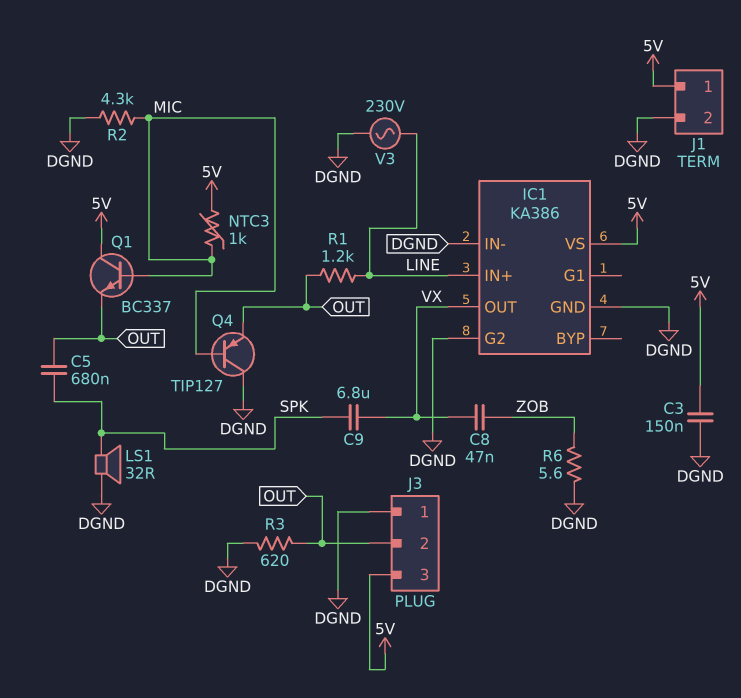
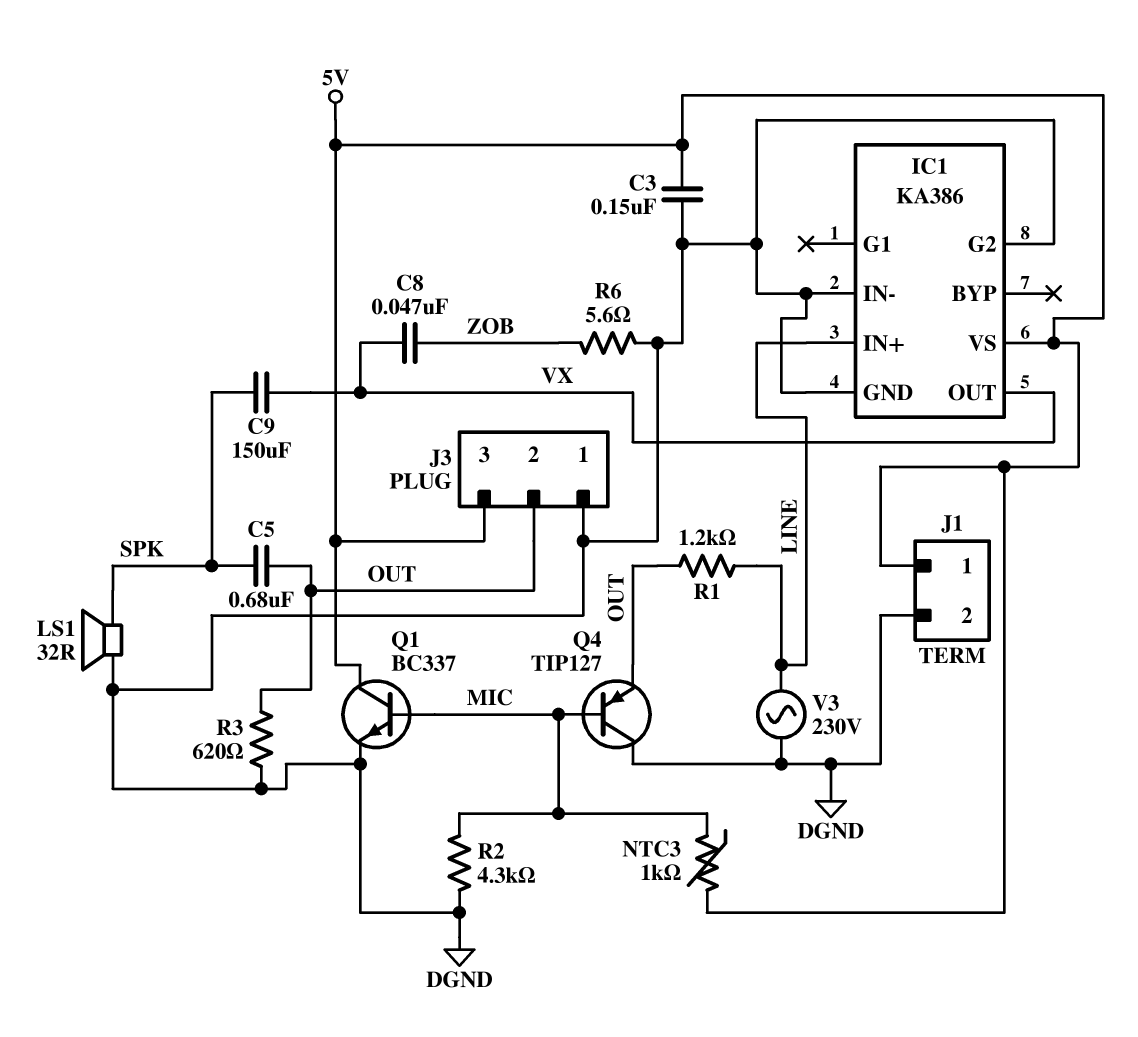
C9: 6.8uF (SPK, VX) -> 150uF (SPK, VX)
Q1: NPN BC337 (B MIC, C 5V, E OUT) -> NPN BC337 (B MIC, C 5V, E DGND)

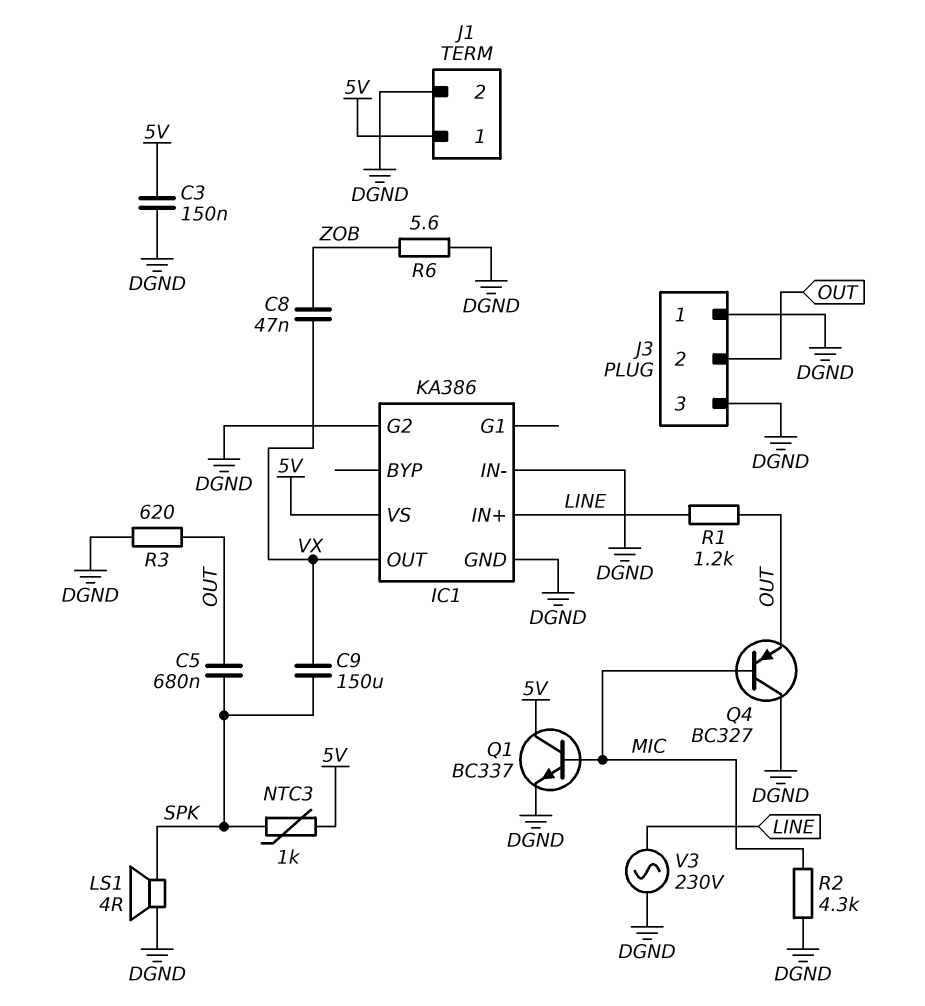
J3 pin 3: 5V -> DGND
LS1: speaker 32R (DGND, SPK) -> speaker 4R (DGND, SPK)
NTC3: 1k (5V, MIC) -> 1k (5V, SPK)
Q4: PNP TIP127 (B MIC, C DGND, E OUT) -> PNP BC327 (B MIC, C DGND, E OUT)

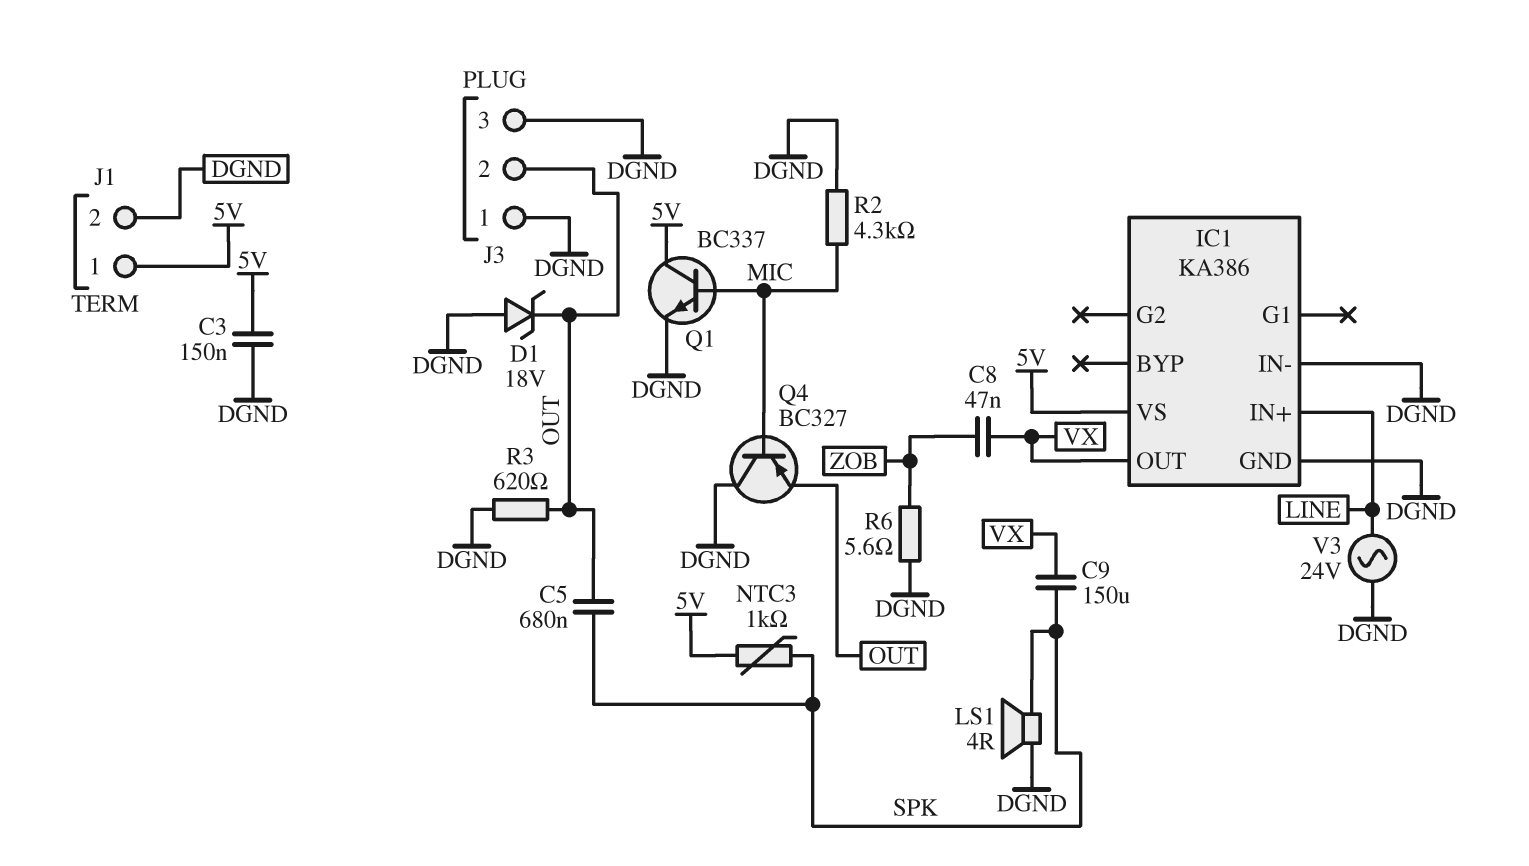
D1: none -> zener 18V (A DGND, K OUT)
IC1 pin G2: DGND -> none
R1: 1.2k (LINE, OUT) -> none
V3: AC 230V (DGND, LINE) -> AC 24V (DGND, LINE)

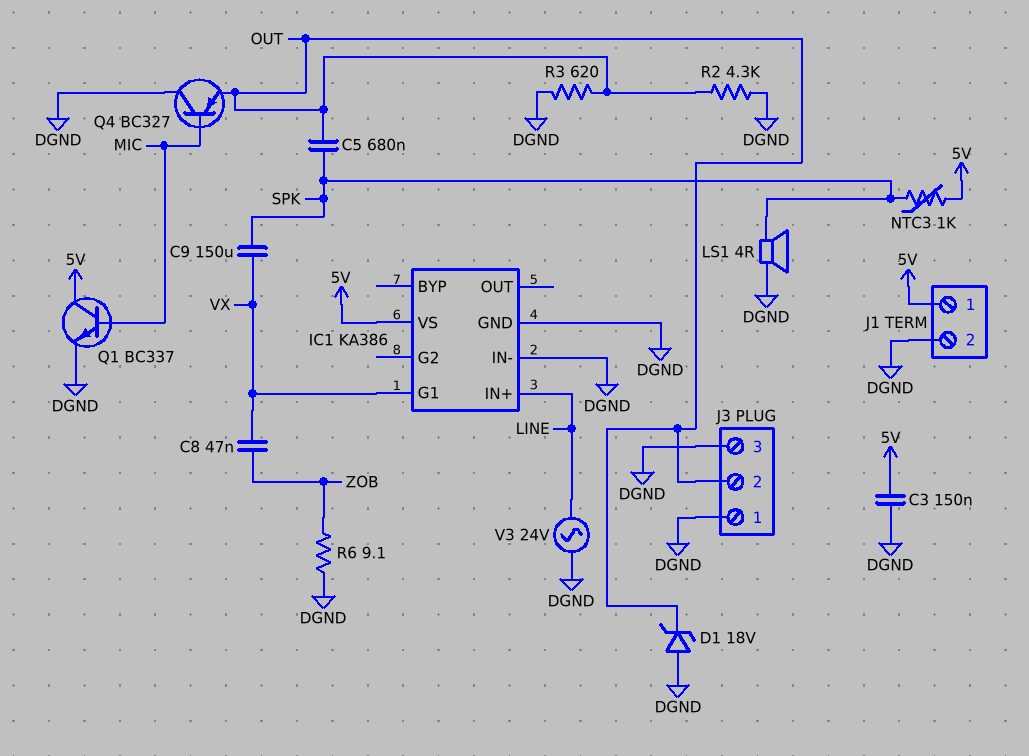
IC1 pin G1: none -> VX
IC1 pin OUT: VX -> none
R2: 4.3k (DGND, MIC) -> 4.3k (DGND, OUT)
R6: 5.6 (DGND, ZOB) -> 9.1 (DGND, ZOB)

